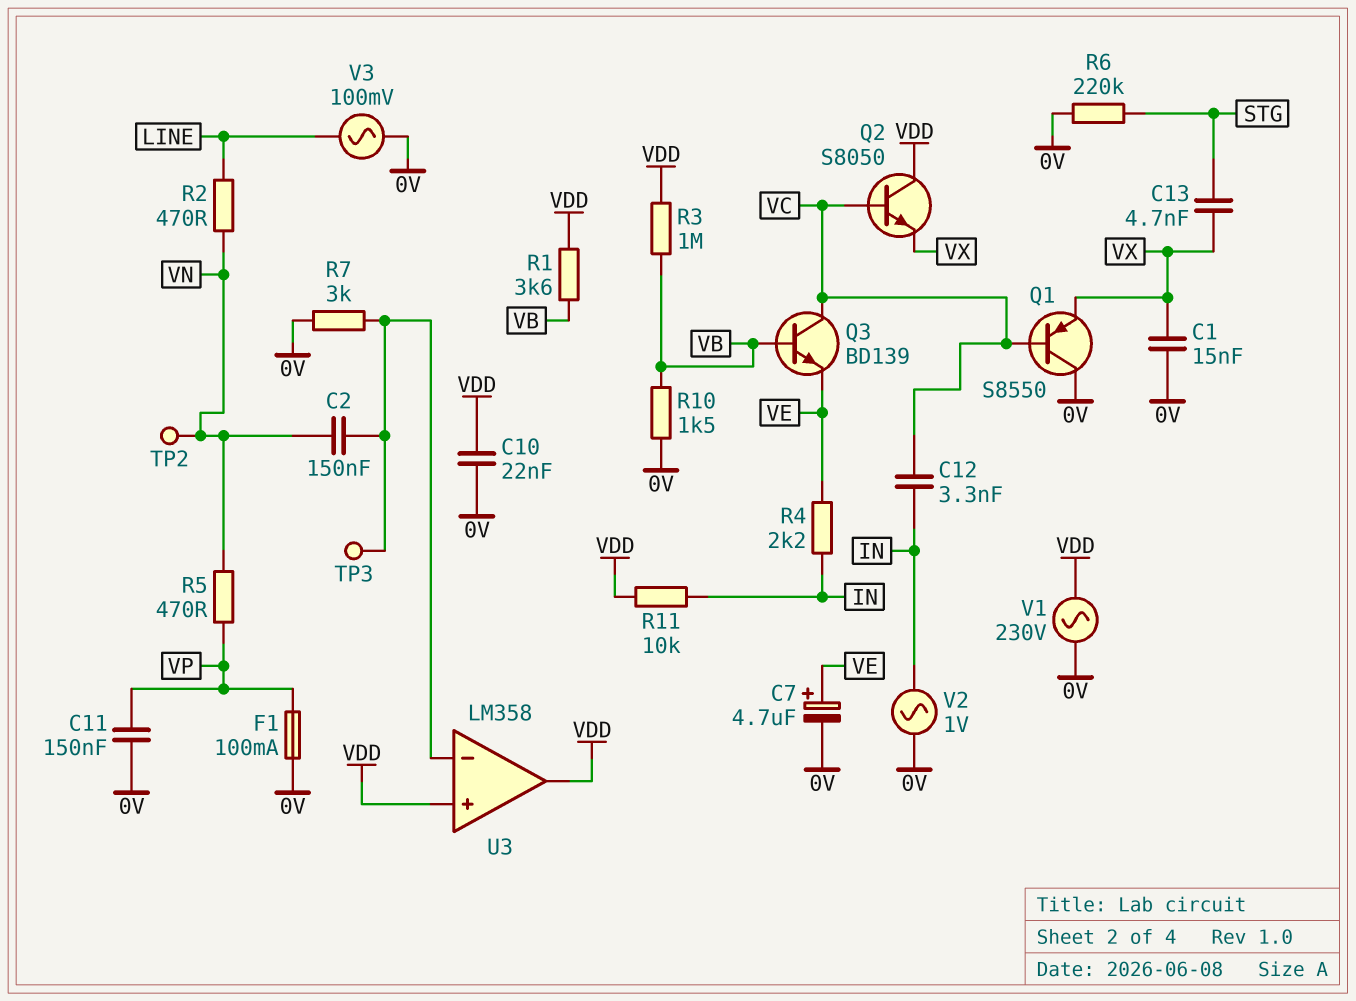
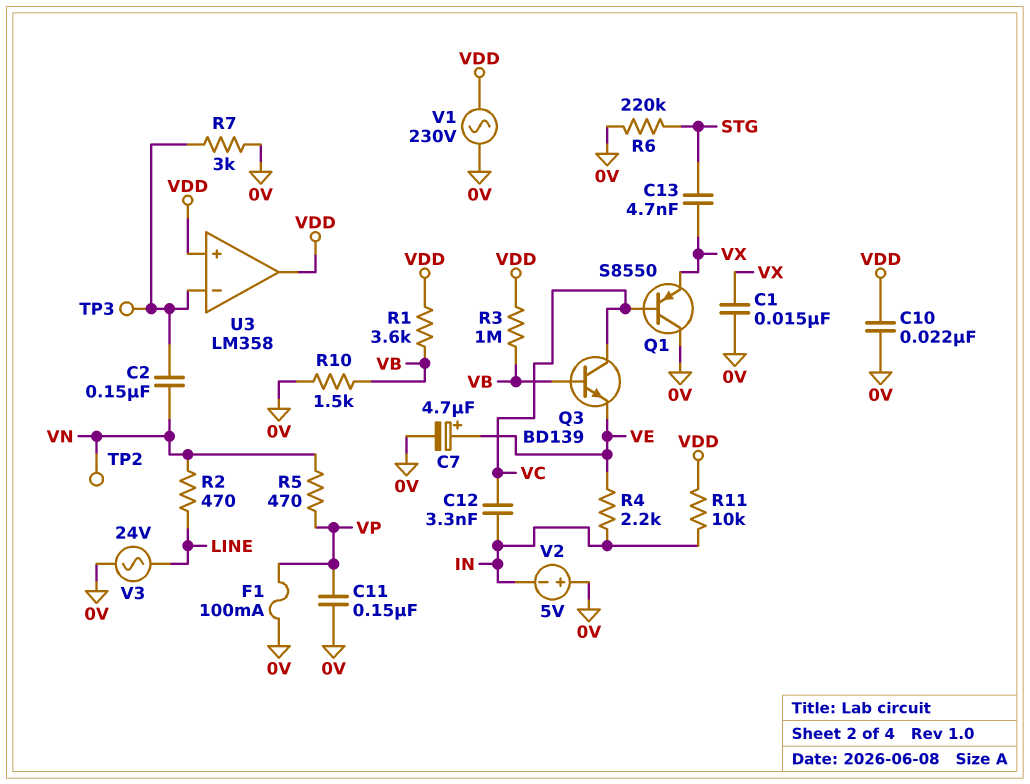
Q2: NPN S8050 (B VC, C VDD, E VX) -> none
V2: AC 1V (0V, IN) -> 5V (plus 0V, minus IN)
V3: AC 100mV (0V, LINE) -> AC 24V (0V, LINE)

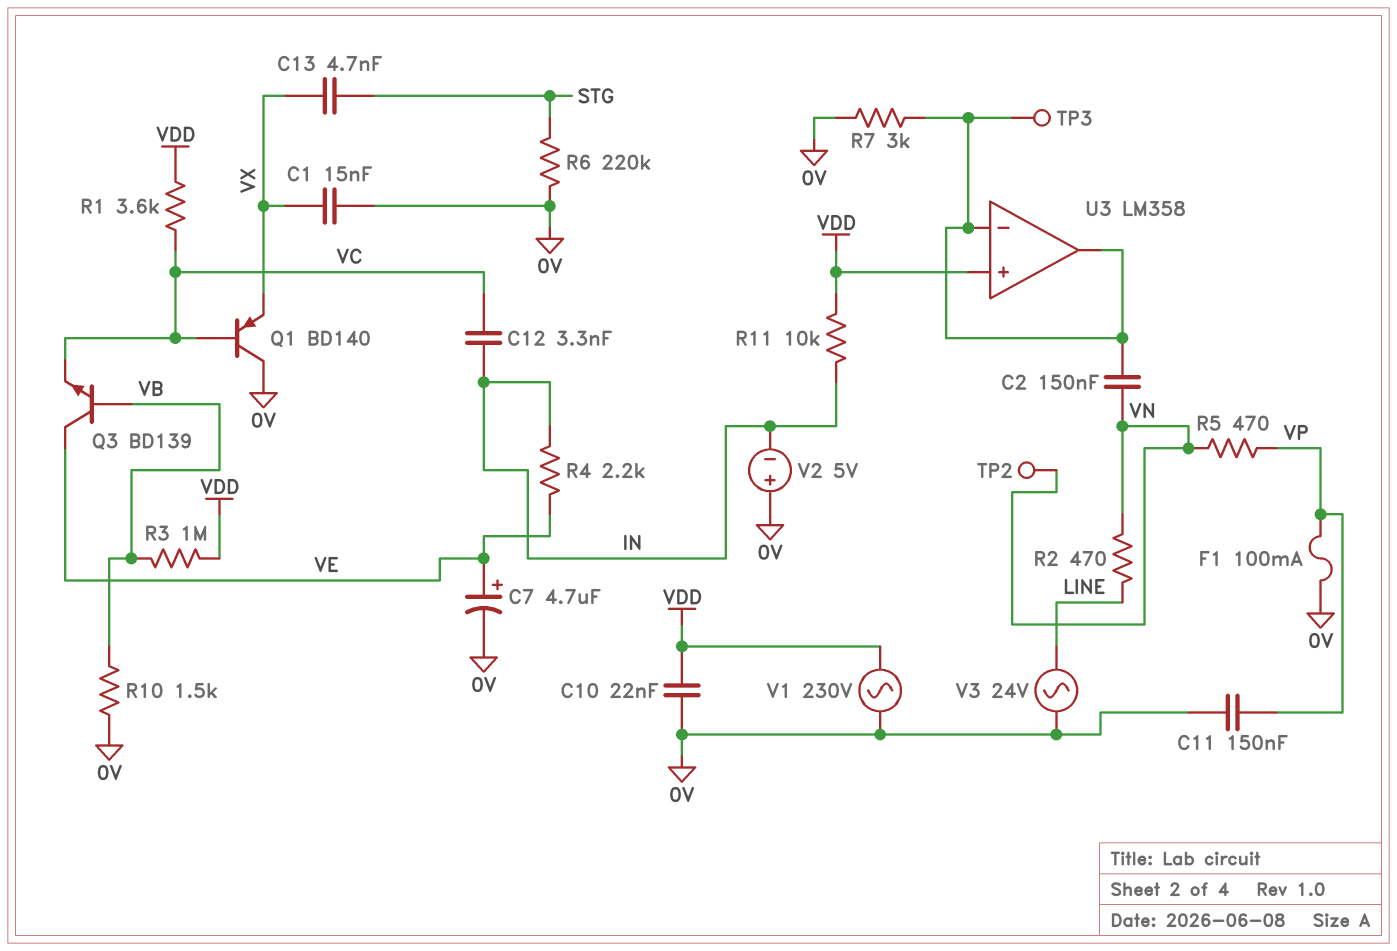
Q1: PNP S8550 (B VC, C 0V, E VX) -> PNP BD140 (B VC, C 0V, E VX)
Q3: NPN BD139 (B VB, C VC, E VE) -> NPN BD139 (B VB, C VE, E VC)
R1: 3.6k (VB, VDD) -> 3.6k (VC, VDD)
U3 pin out: VDD -> U3/in-

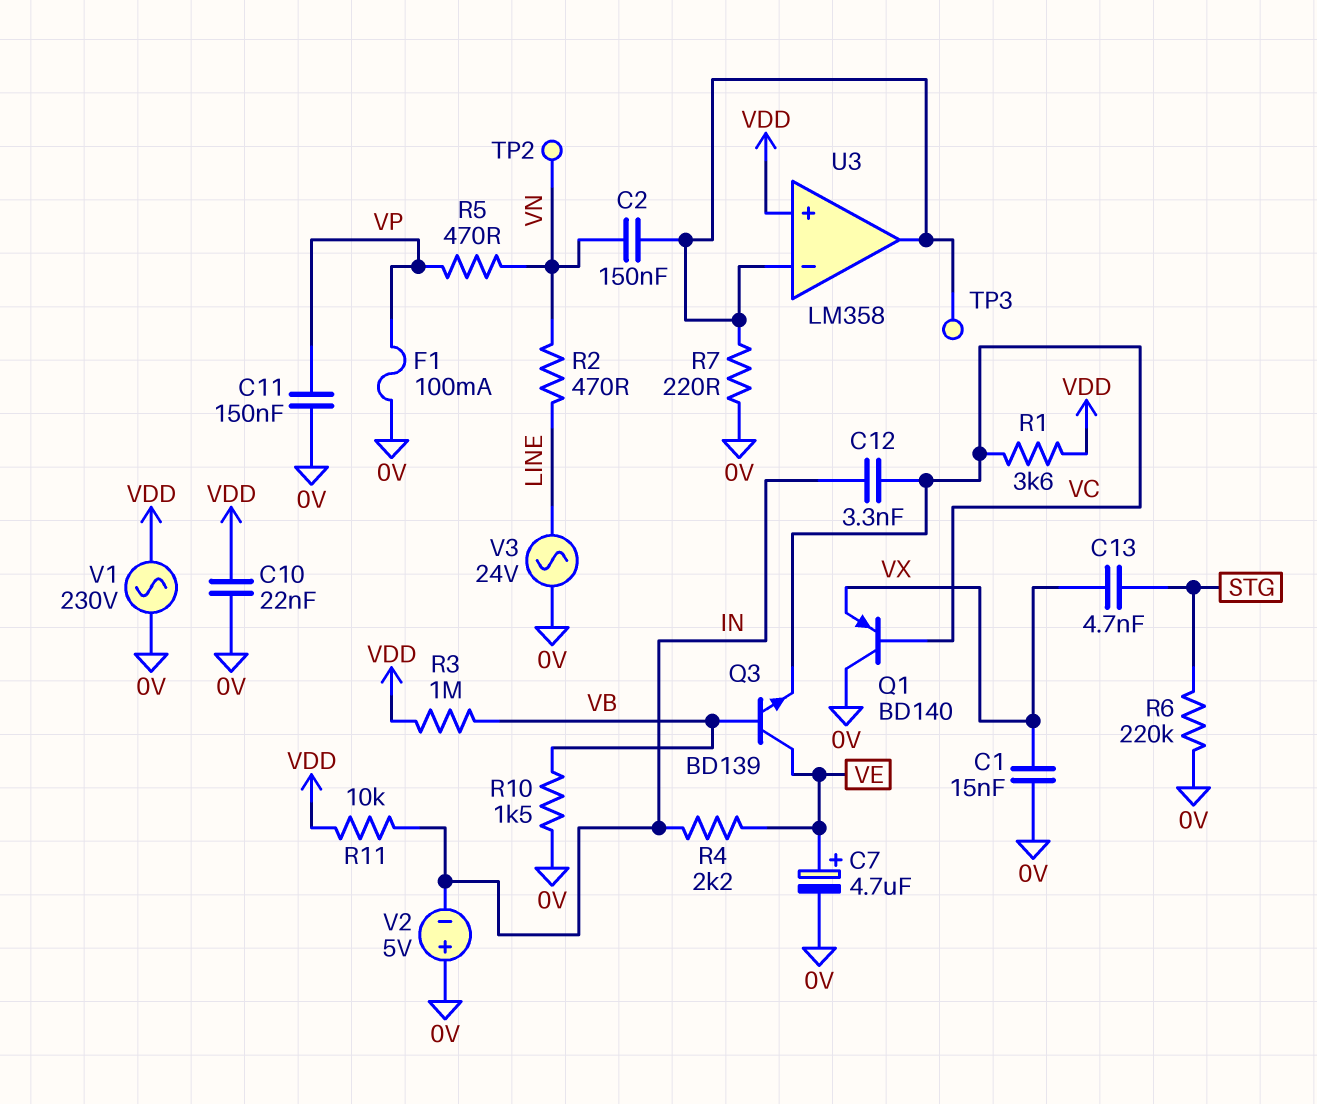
R7: 3k (0V, U3/in-) -> 220 (0V, U3/in-)

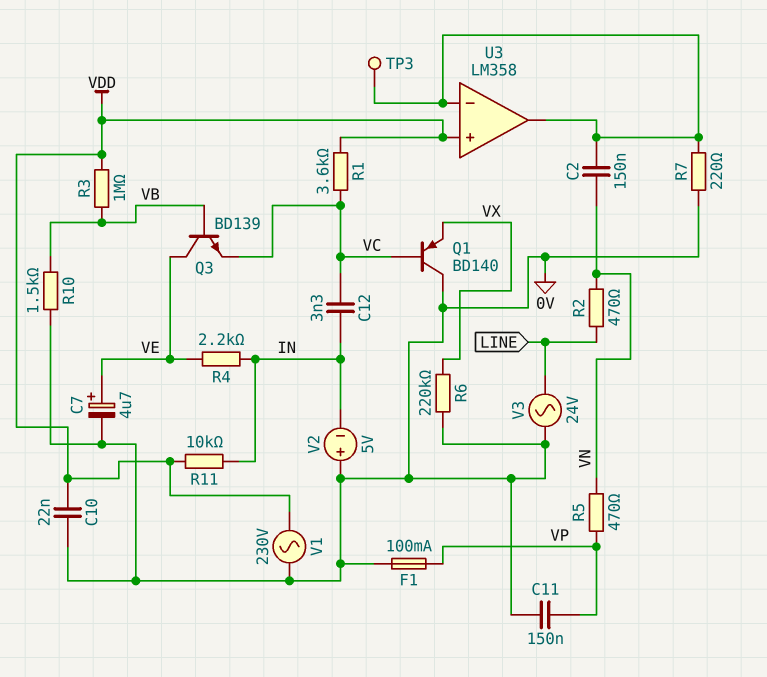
C1: 15nF (0V, VX) -> none
C13: 4.7nF (STG, VX) -> none
R6: 220k (0V, STG) -> 220k (0V, VX)
TP2: test point (VN) -> none

